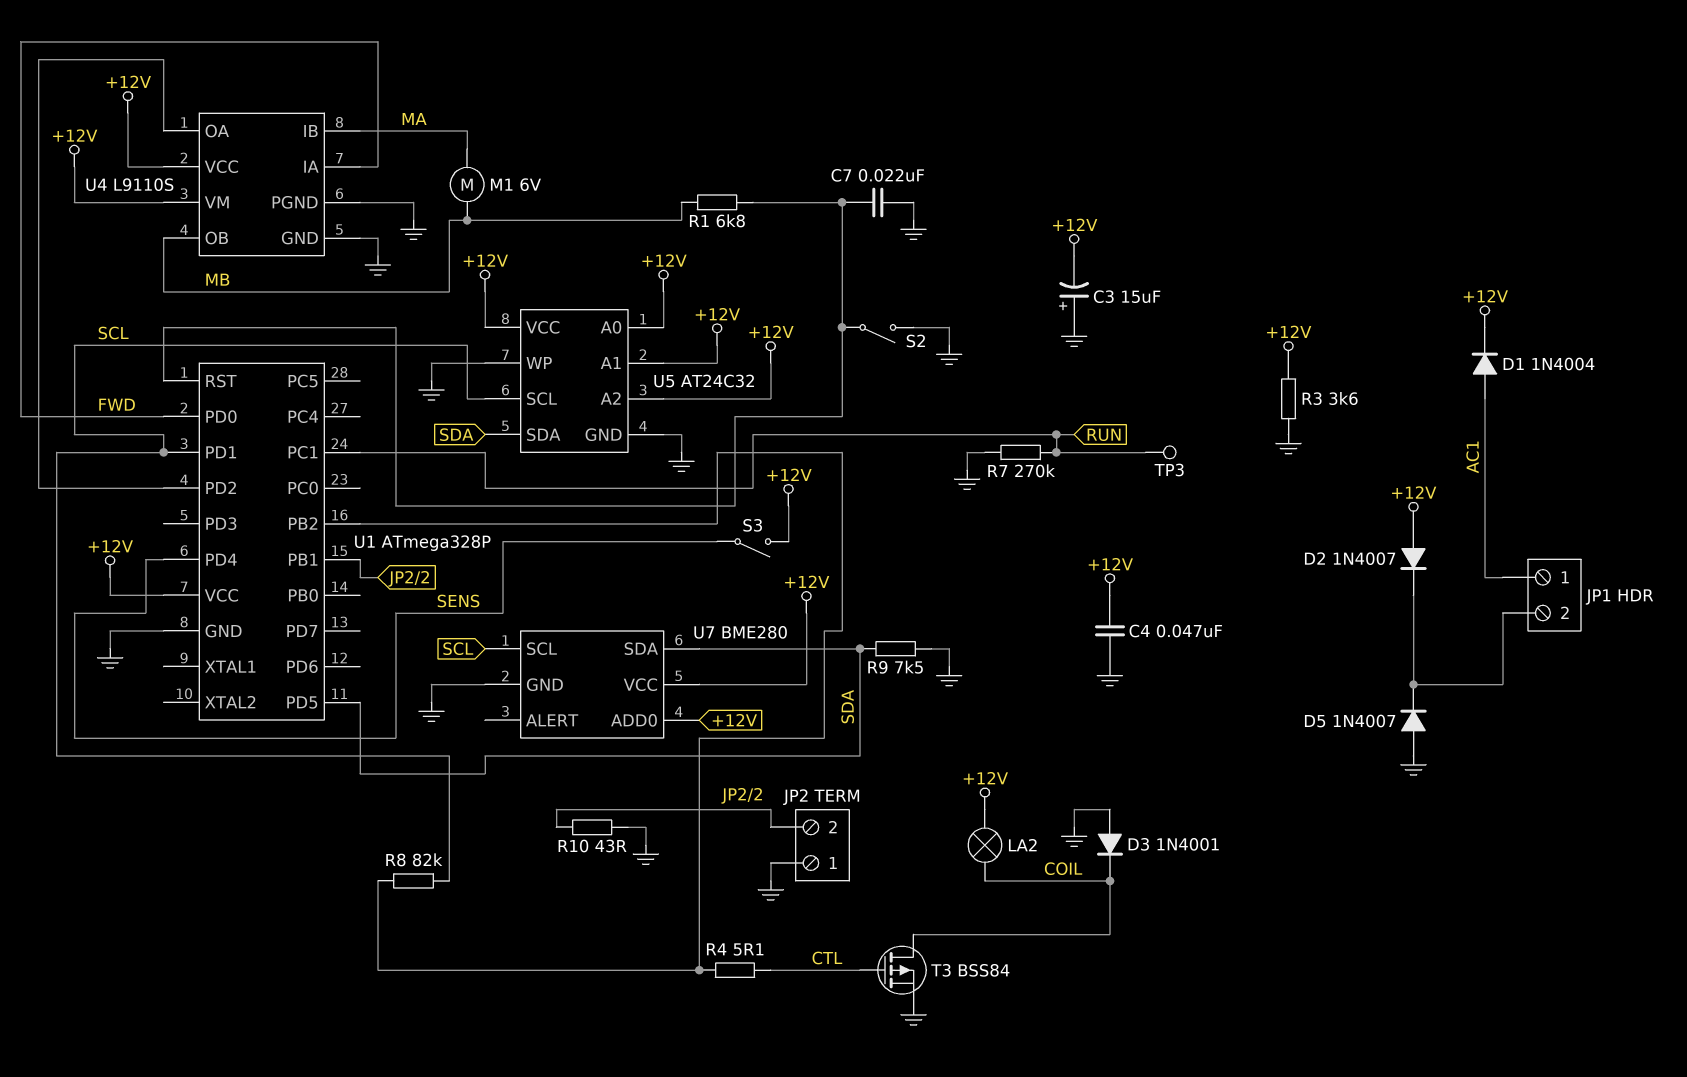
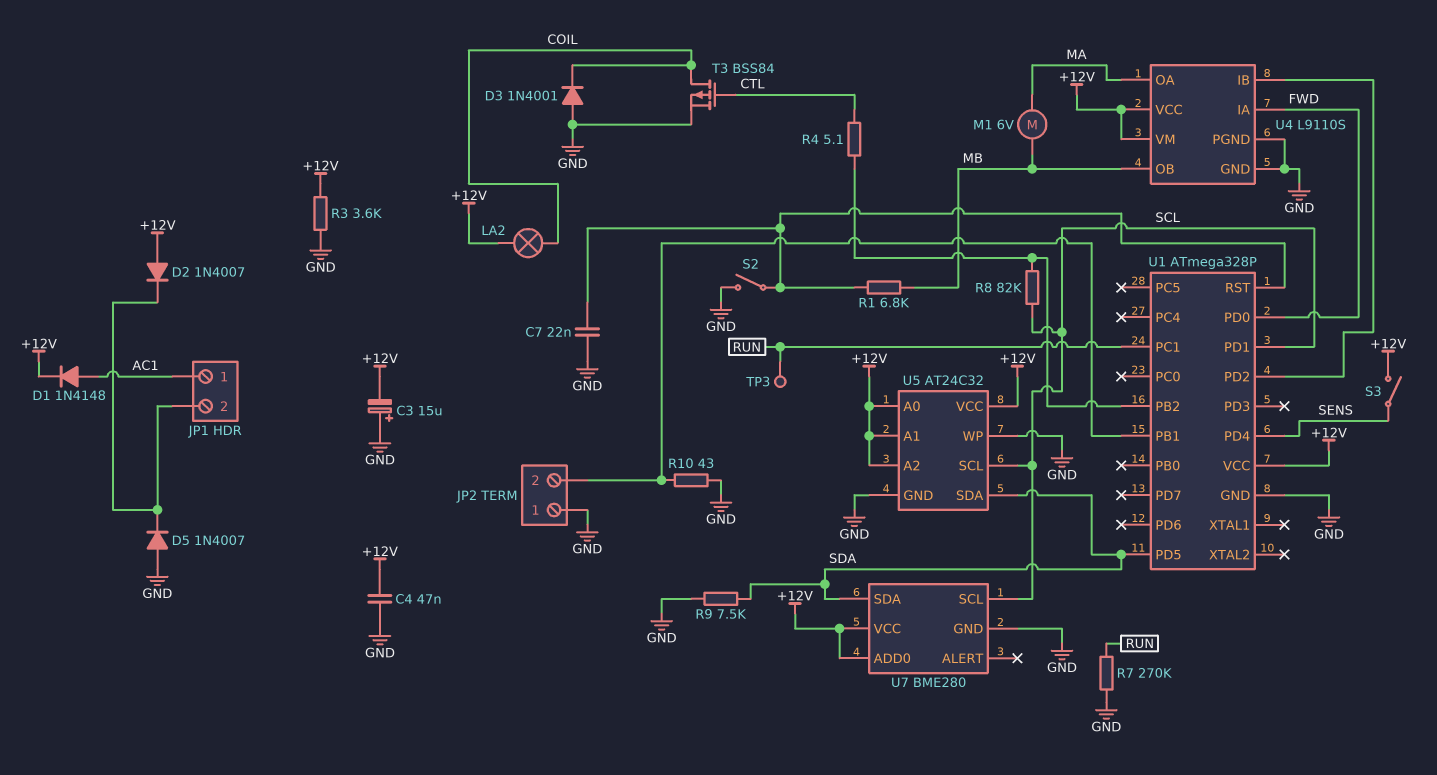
D1: diode 1N4004 (A AC1, K +12V) -> diode 1N4148 (A AC1, K +12V)
U4 pin IB: MA -> U1/PD2
U4 pin OA: U1/PD2 -> MA

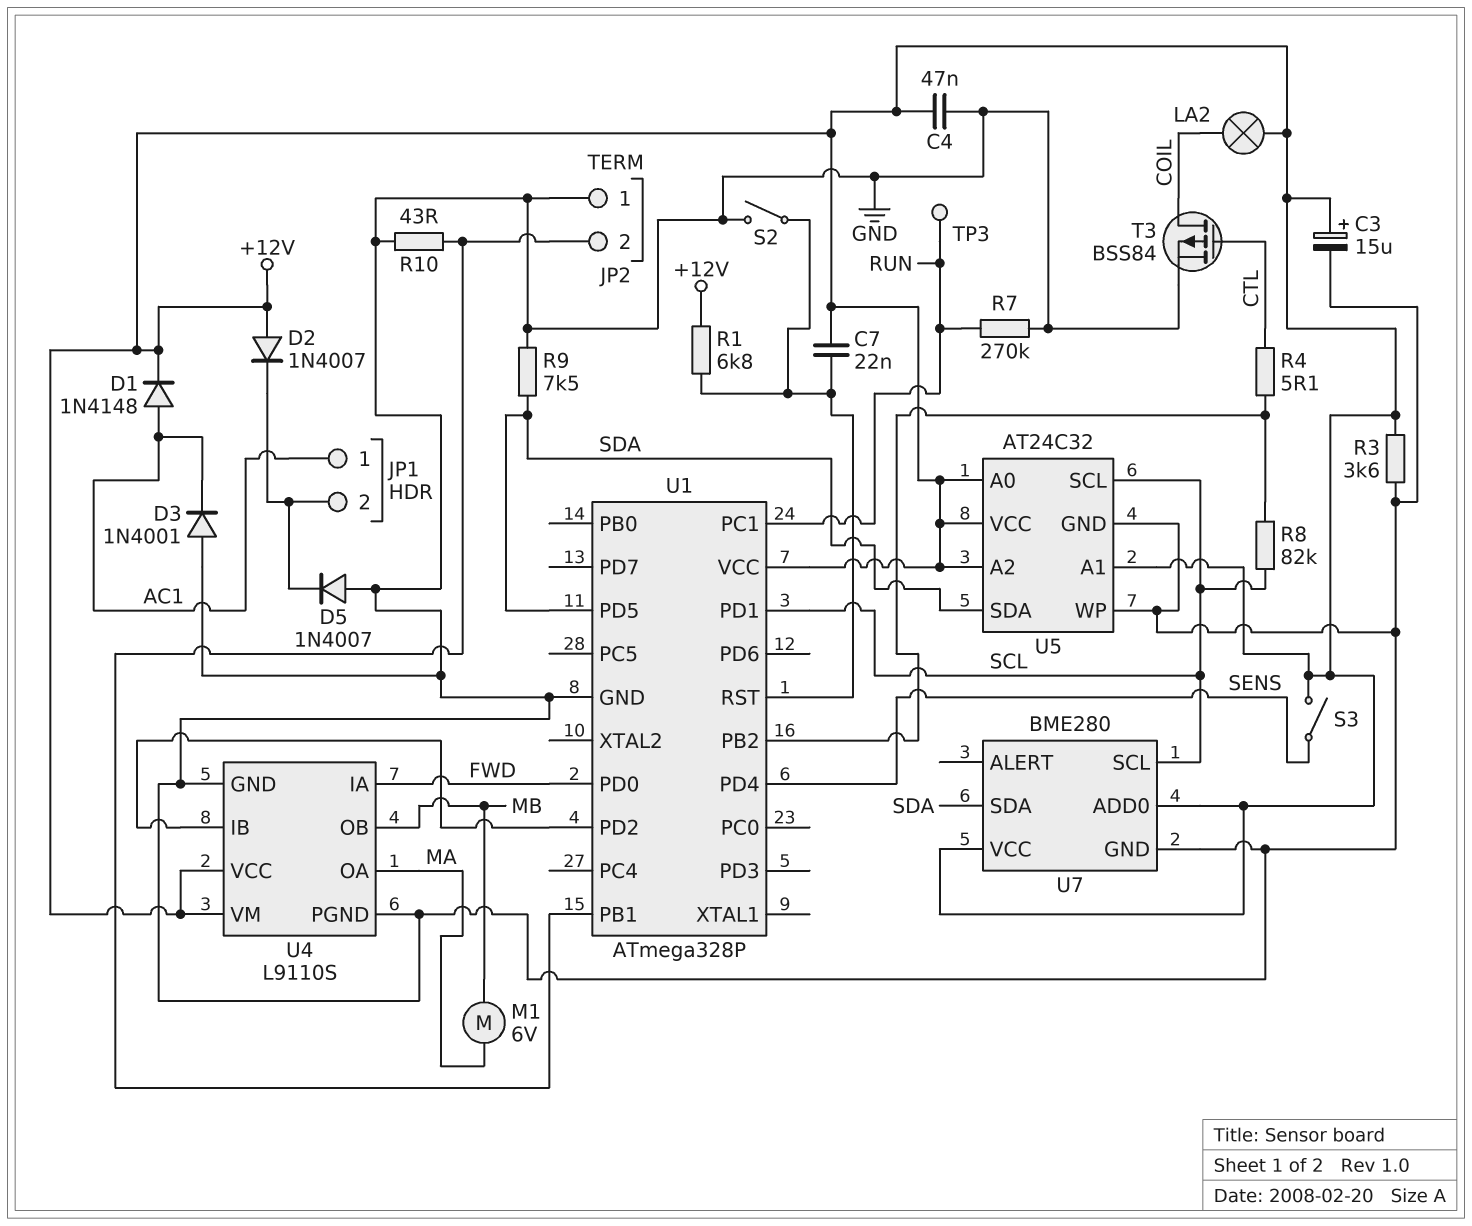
C3: 15uF (plus GND, minus +12V) -> 15uF (plus +12V, minus GND)
C7: 22nF (GND, U1/RST) -> 22nF (+12V, U1/RST)
D3: diode 1N4001 (A GND, K COIL) -> diode 1N4001 (A GND, K AC1)
R1: 6.8k (MB, U1/RST) -> 6.8k (+12V, U1/RST)

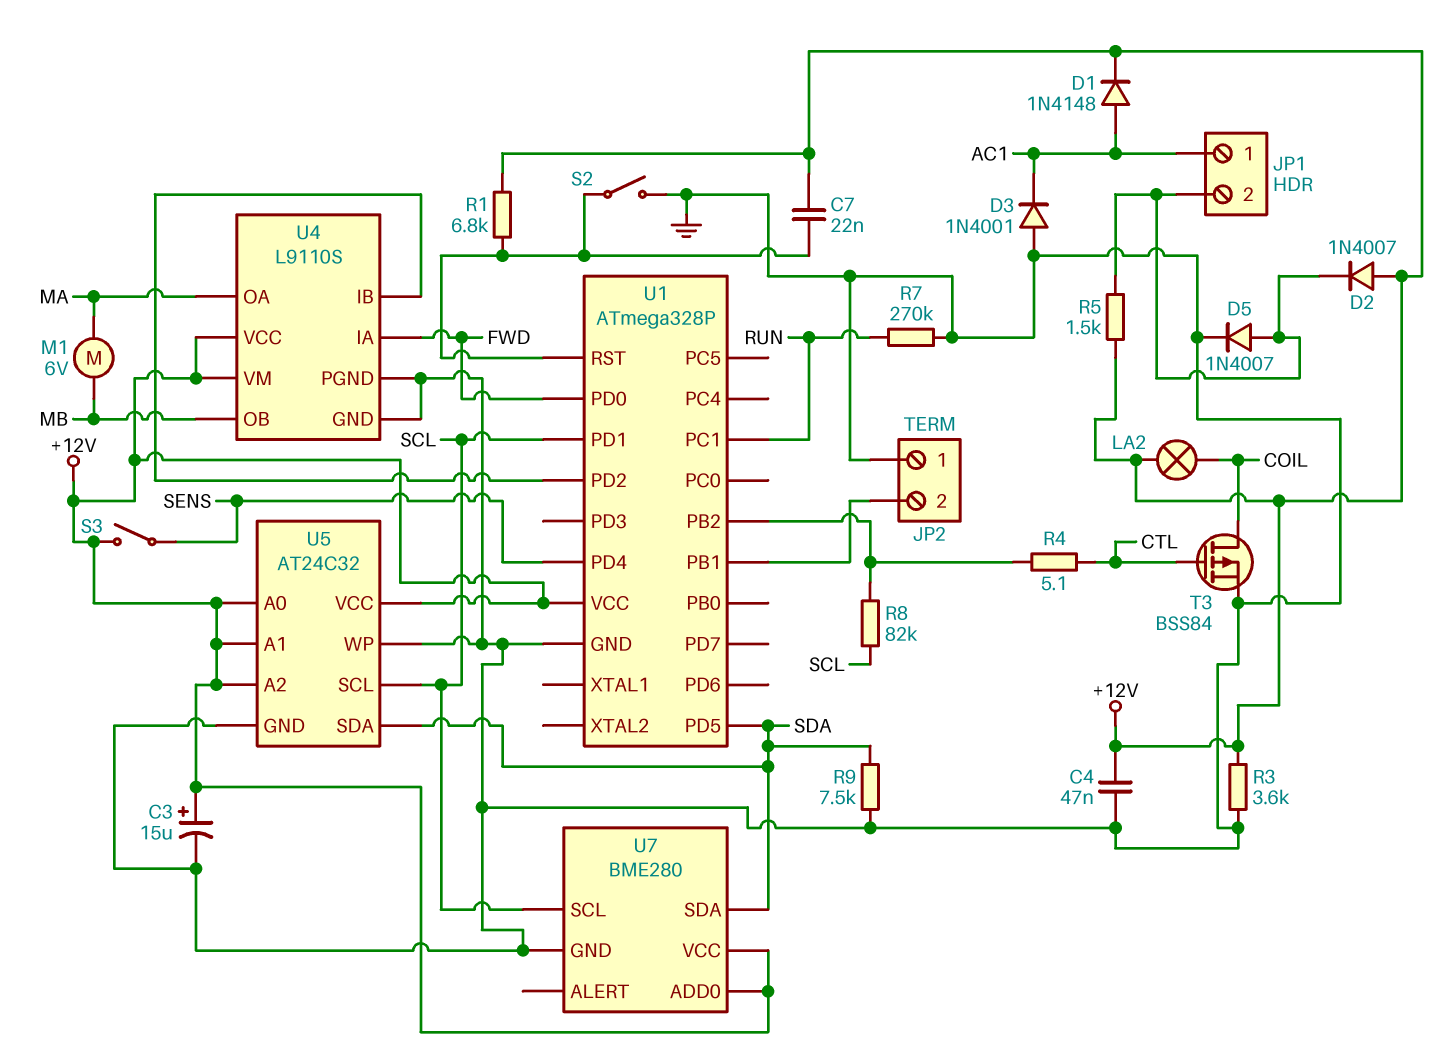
D5: diode 1N4007 (A GND, K JP1/2) -> diode 1N4007 (A JP1/2, K GND)
R5: none -> 1.5k (+12V, JP1/2)
R10: 43 (GND, JP2/2) -> none
TP3: test point (RUN) -> none

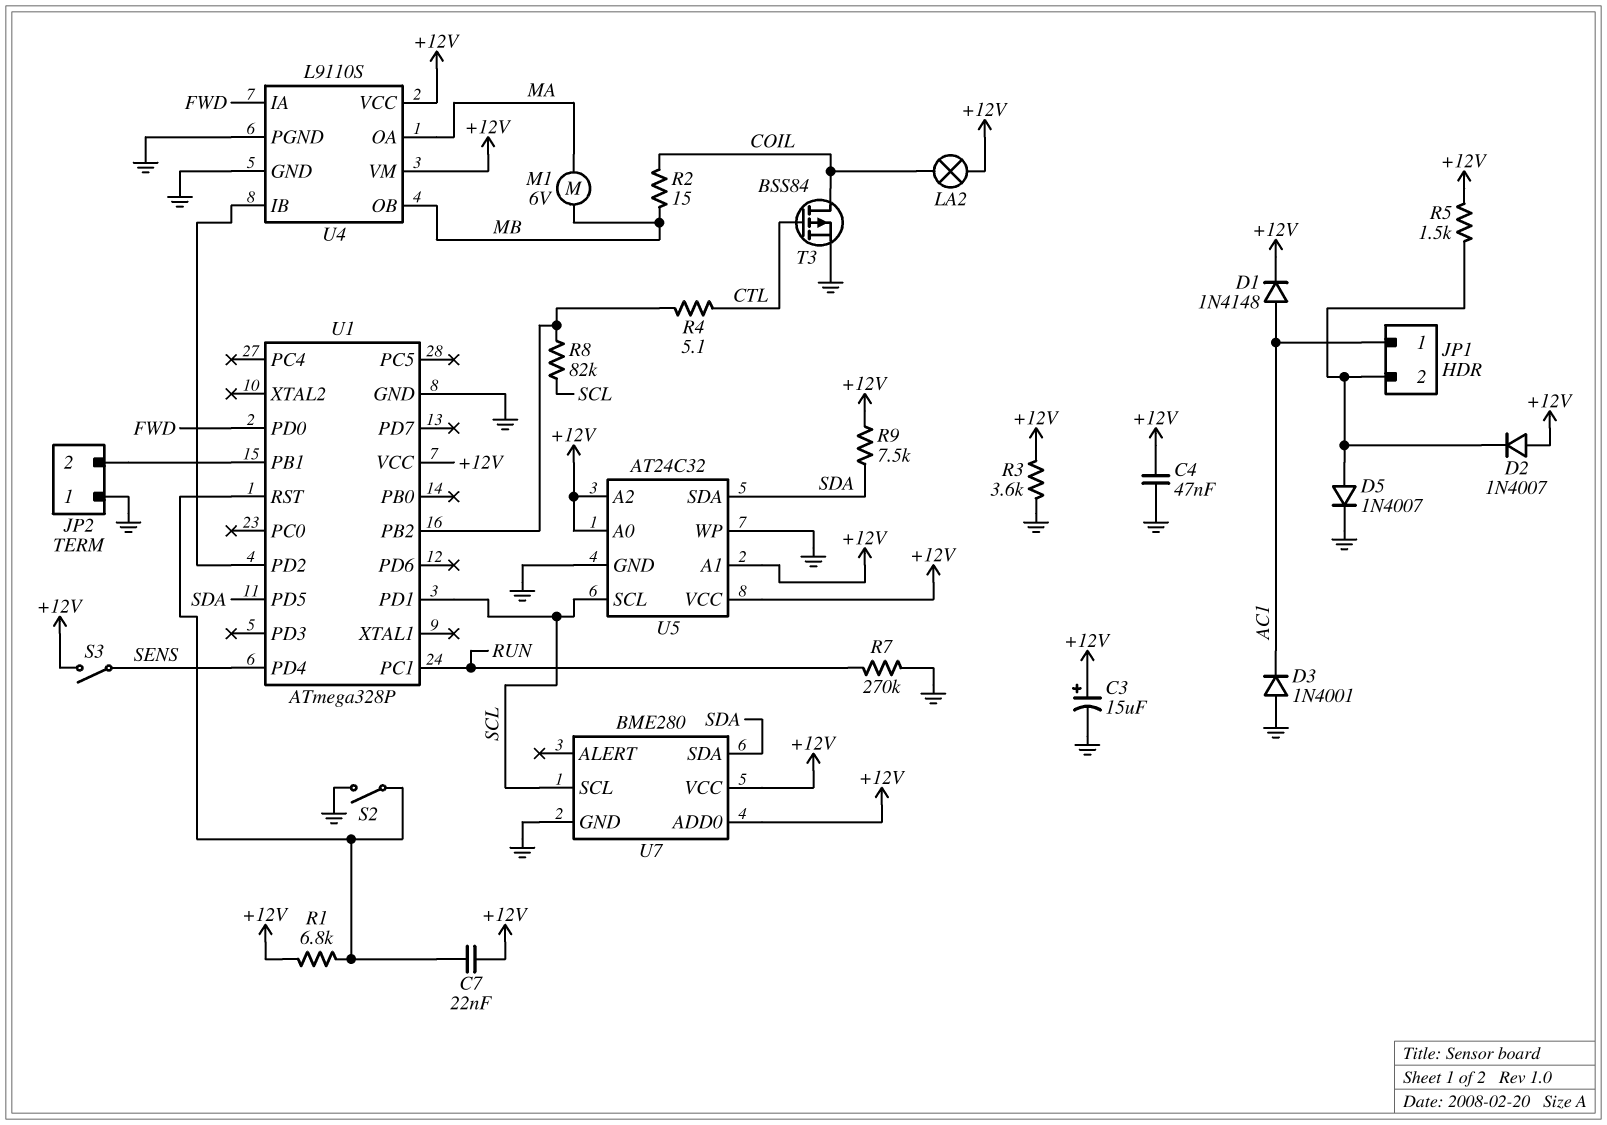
R2: none -> 15 (COIL, MB)
R9: 7.5k (GND, SDA) -> 7.5k (+12V, SDA)

